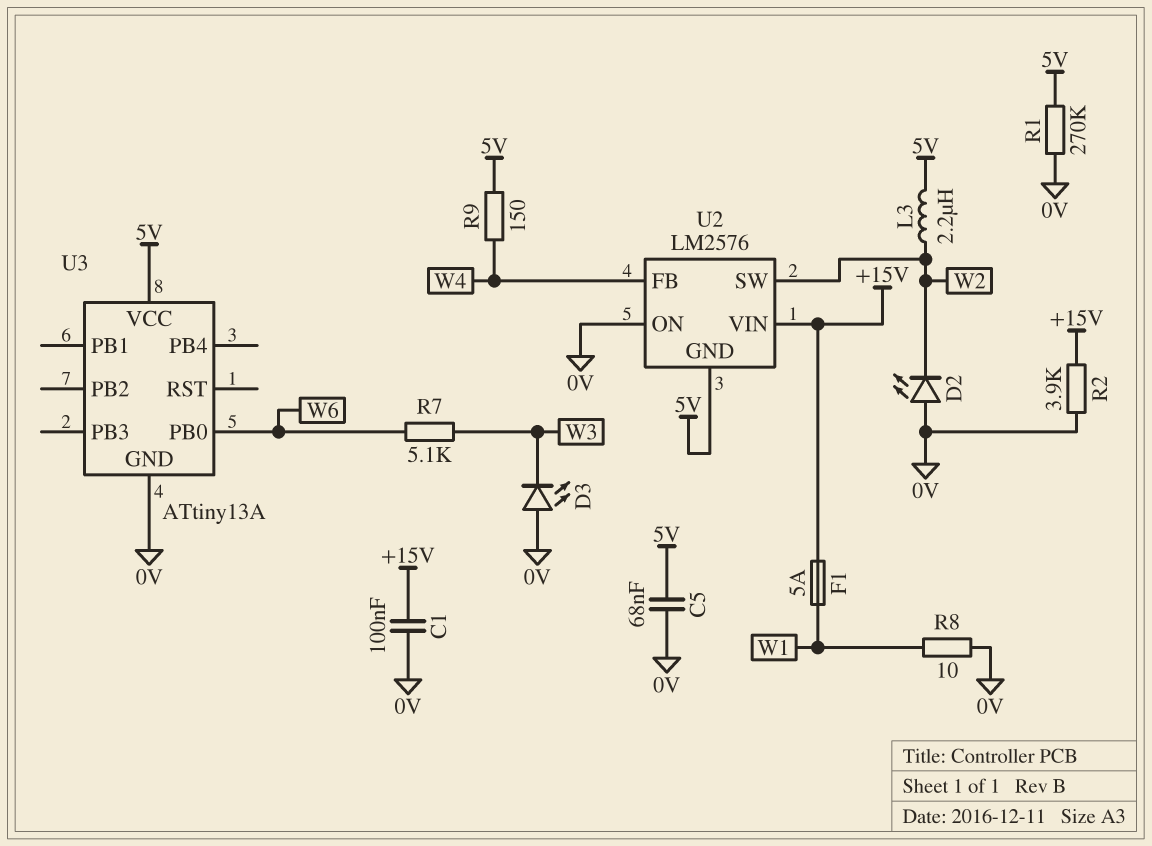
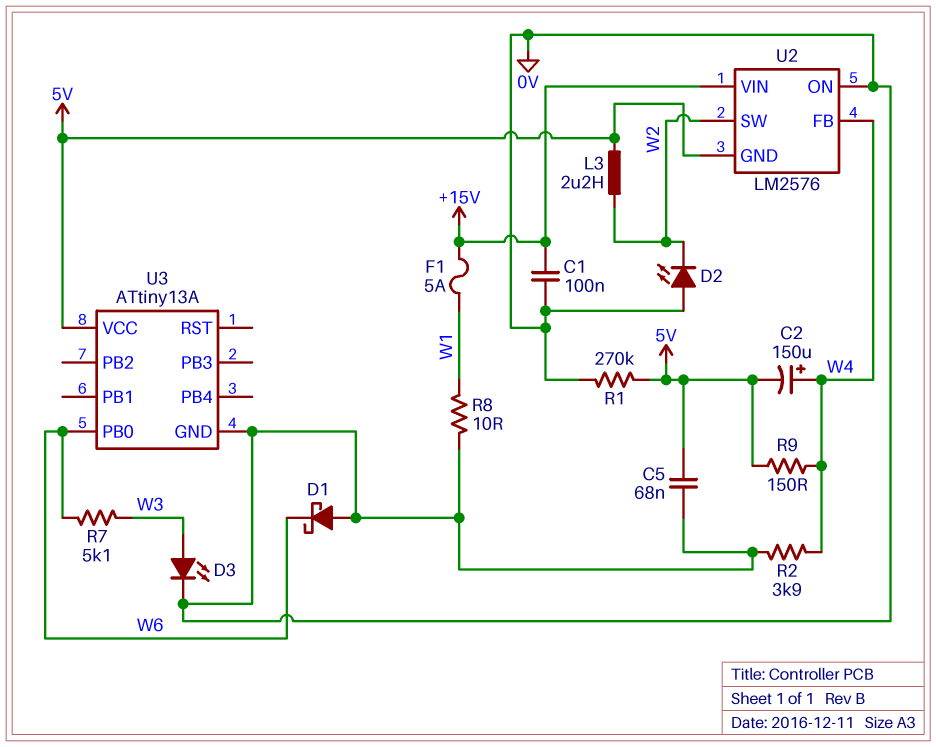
C2: none -> 150uF (plus W4, minus 5V)
D1: none -> schottky (A 0V, K W6)
D3: LED (A 0V, K W3) -> LED (A W3, K 0V)
R2: 3.9k (+15V, 0V) -> 3.9k (0V, W4)

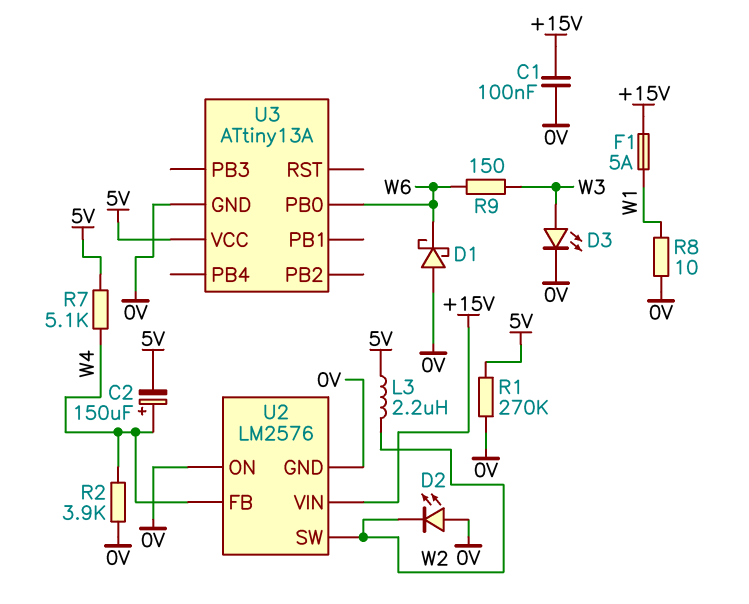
C5: 68nF (0V, 5V) -> none
R7: 5.1k (W3, W6) -> 5.1k (5V, W4)
R9: 150 (5V, W4) -> 150 (W3, W6)
U2 pin GND: 5V -> 0V

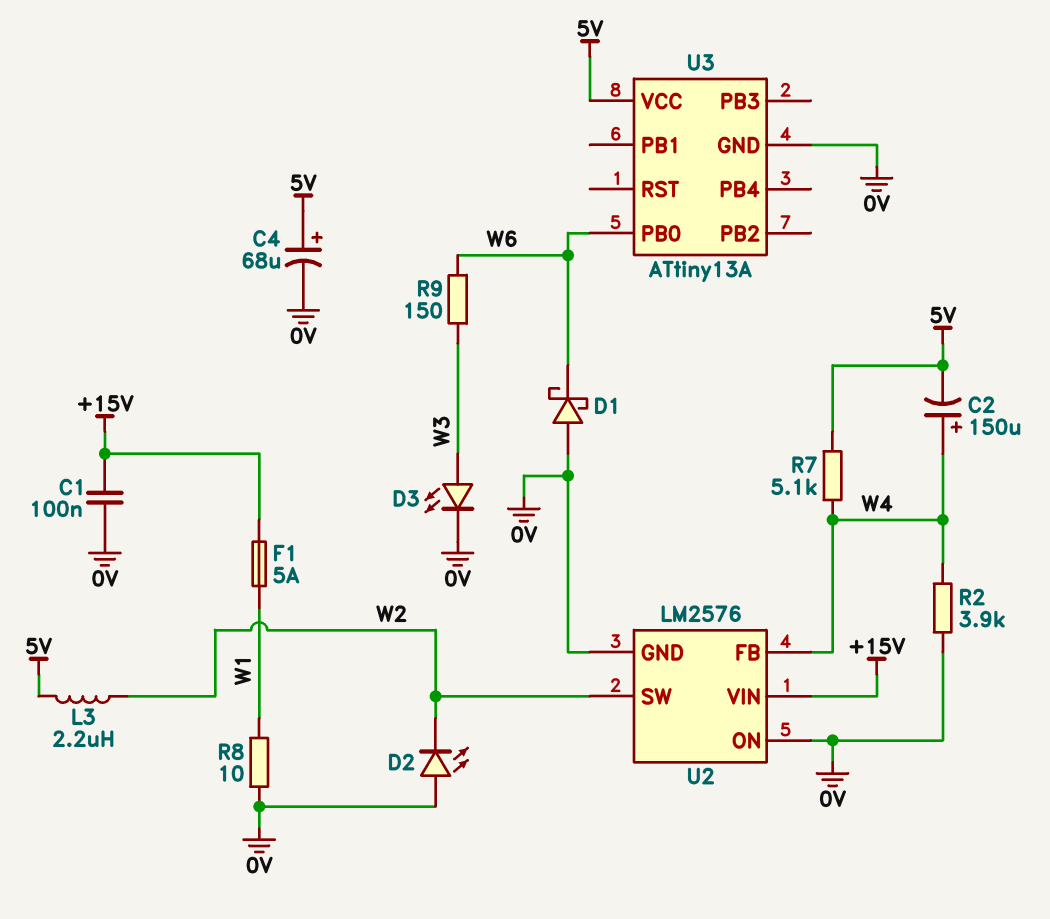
C4: none -> 68uF (plus 5V, minus 0V)
R1: 270k (0V, 5V) -> none

